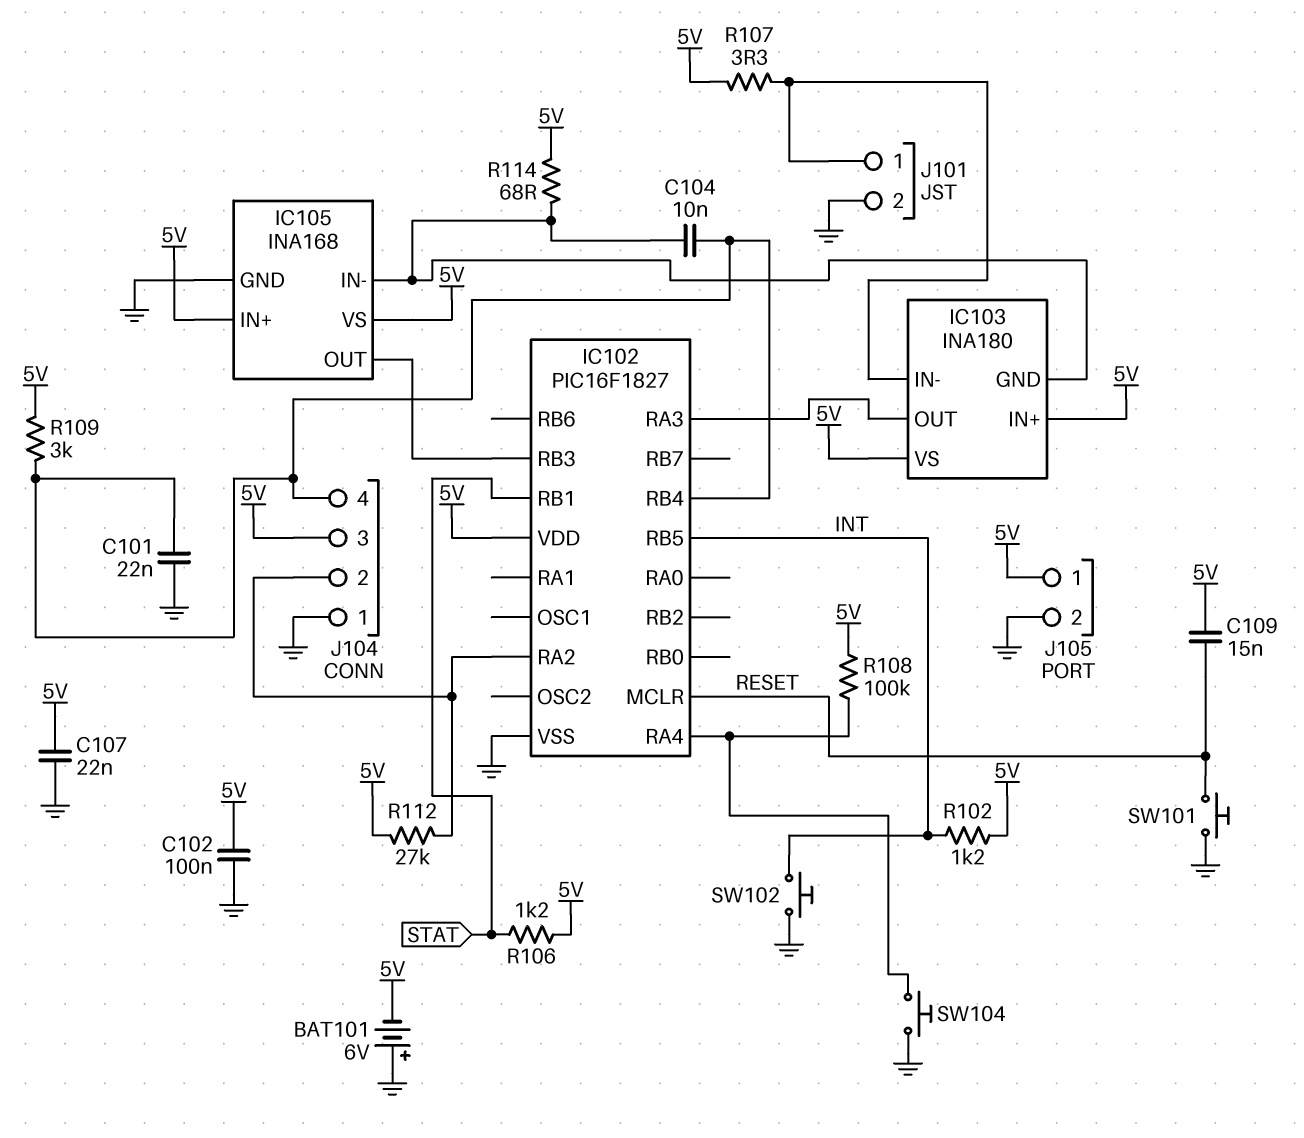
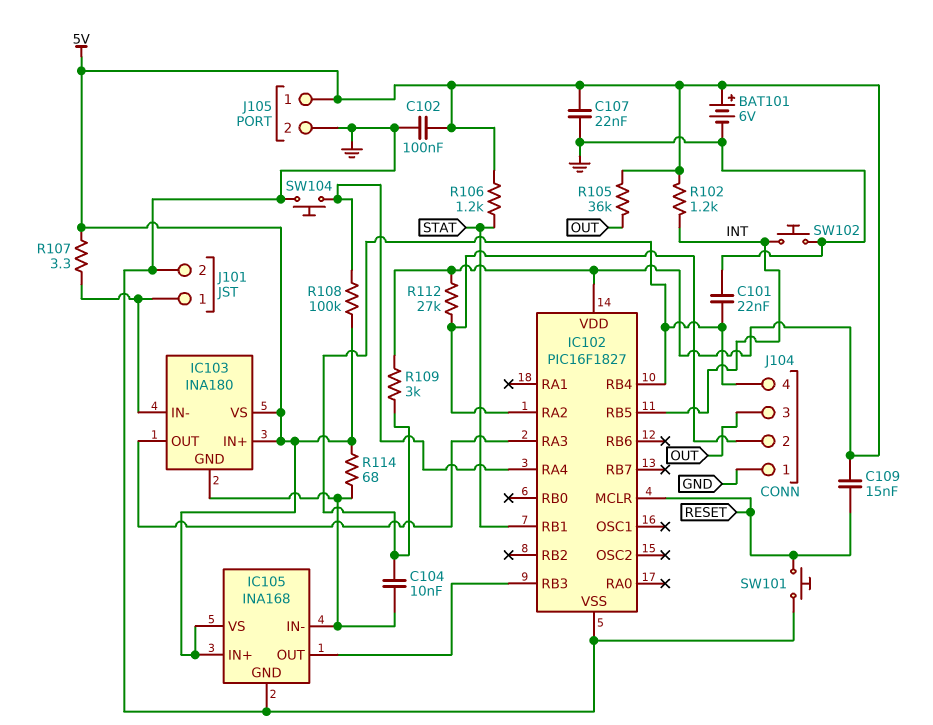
BAT101: 6V (plus GND, minus 5V) -> 6V (plus 5V, minus GND)
J104 pin 3: 5V -> OUT
R105: none -> 36k (5V, OUT)

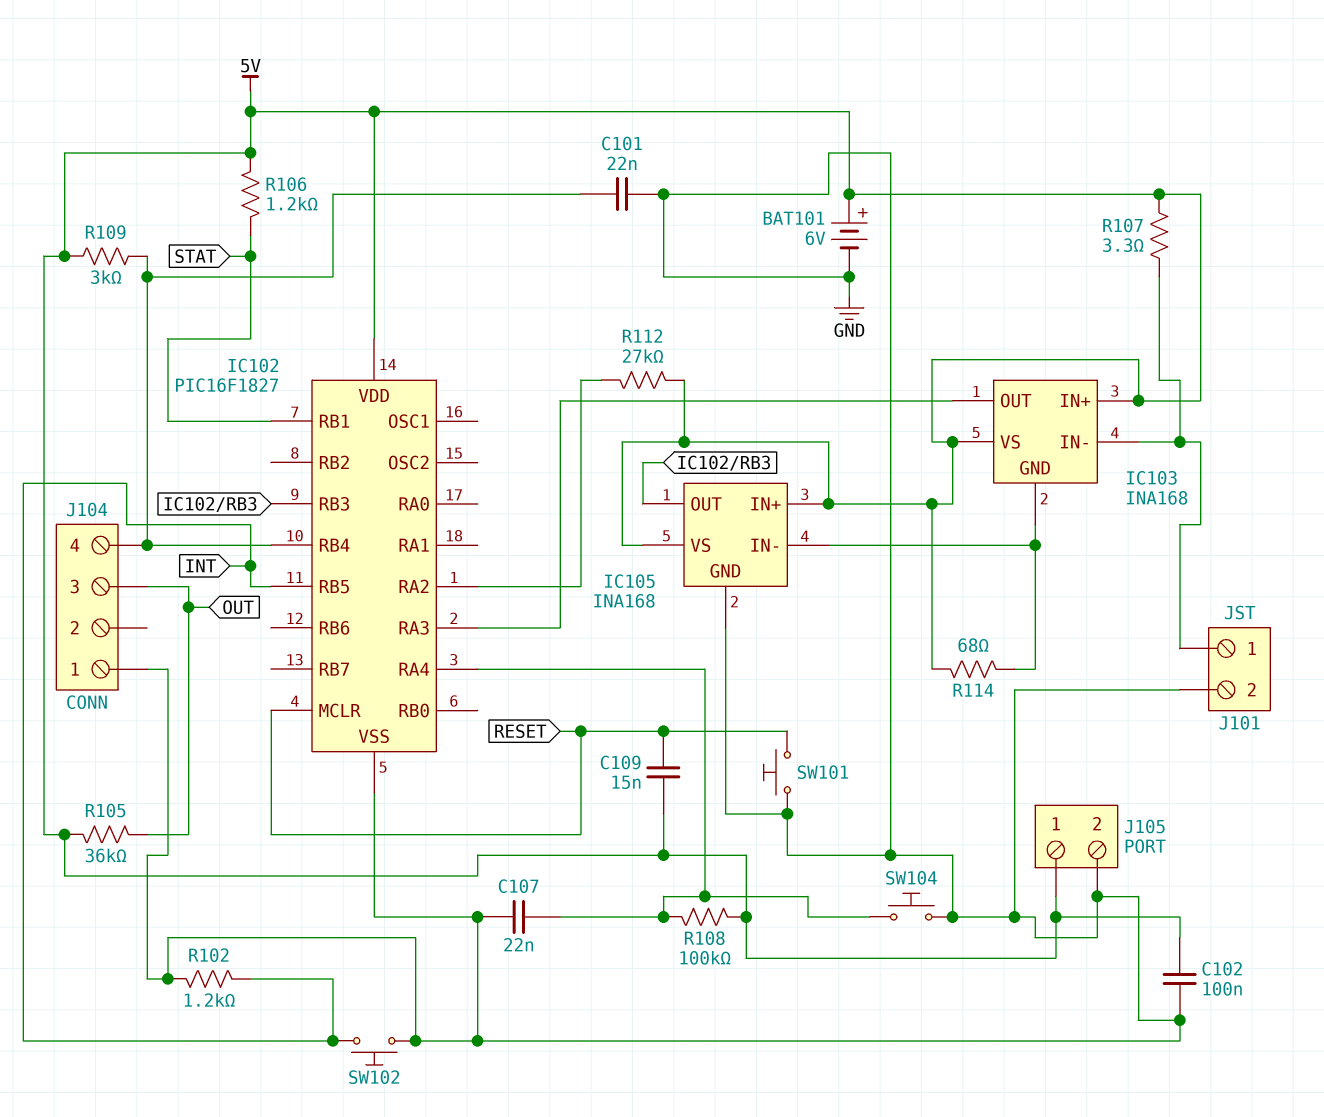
C104: 10nF (IC102/RB4, IC103/GND) -> none
C107: 22nF (5V, GND) -> 22nF (GND, IC102/RA4)
IC103: INA180 -> INA168
J104 pin 2: IC102/RA2 -> none
R102: 1.2k (5V, INT) -> 1.2k (GND, INT)

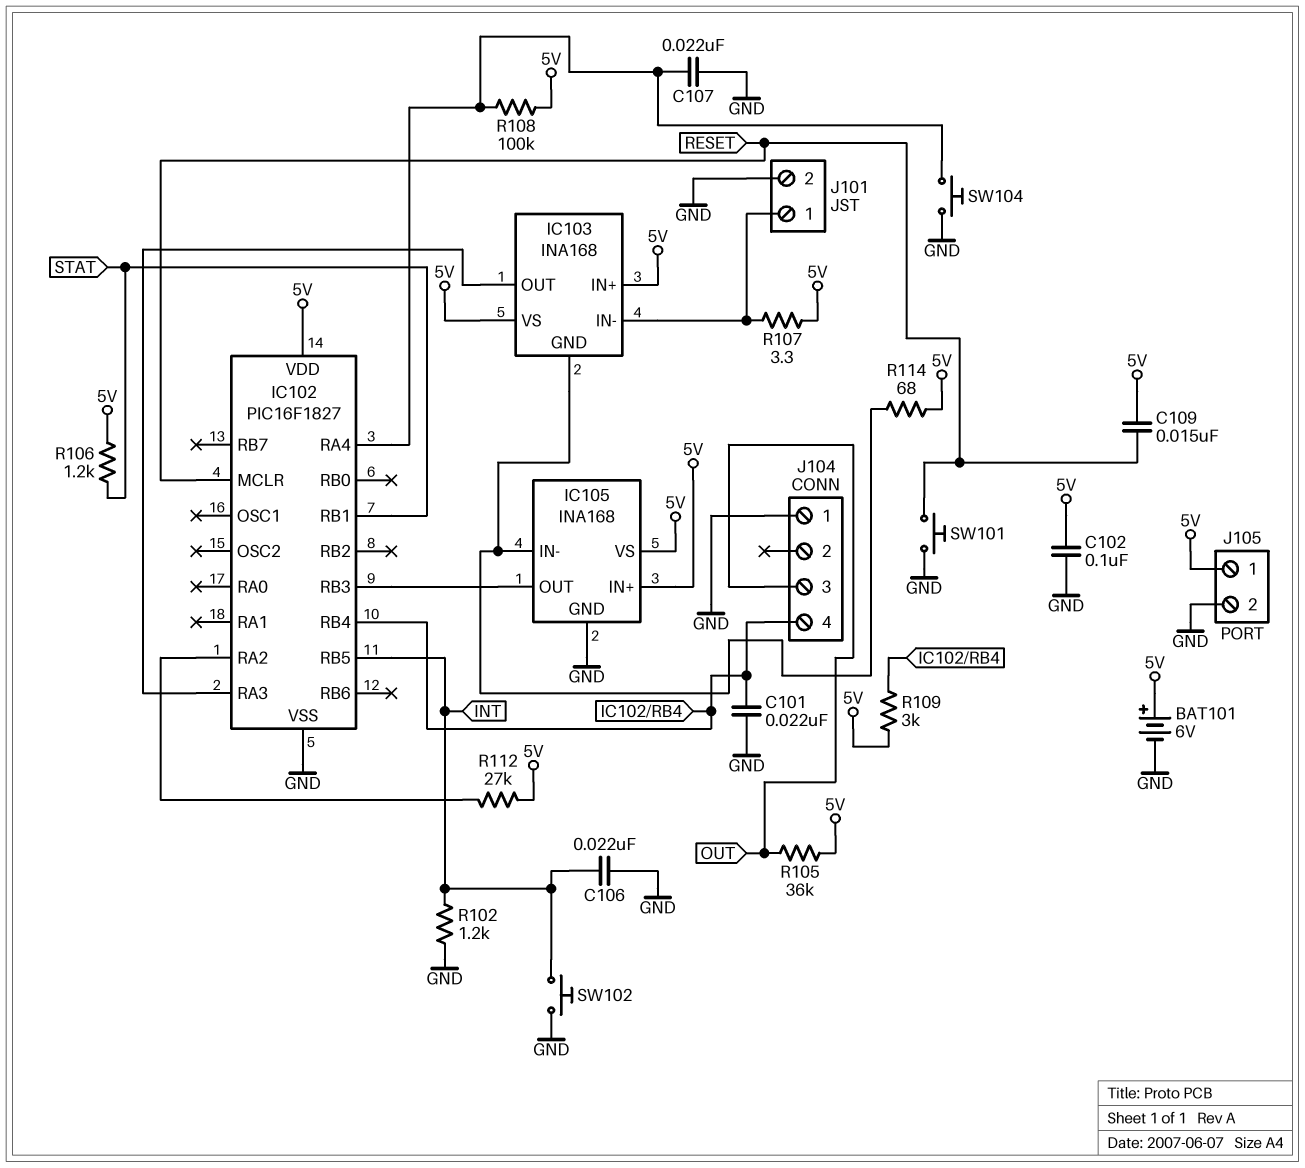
C106: none -> 22nF (GND, INT)

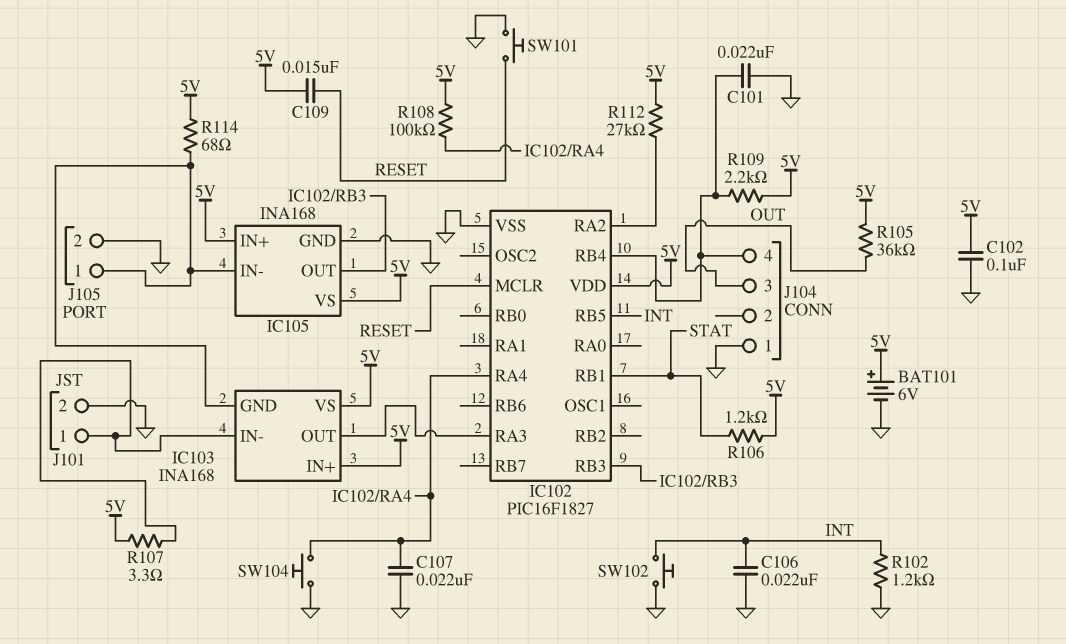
J105 pin 1: 5V -> IC103/GND
R109: 3k (5V, IC102/RB4) -> 2.2k (5V, IC102/RB4)

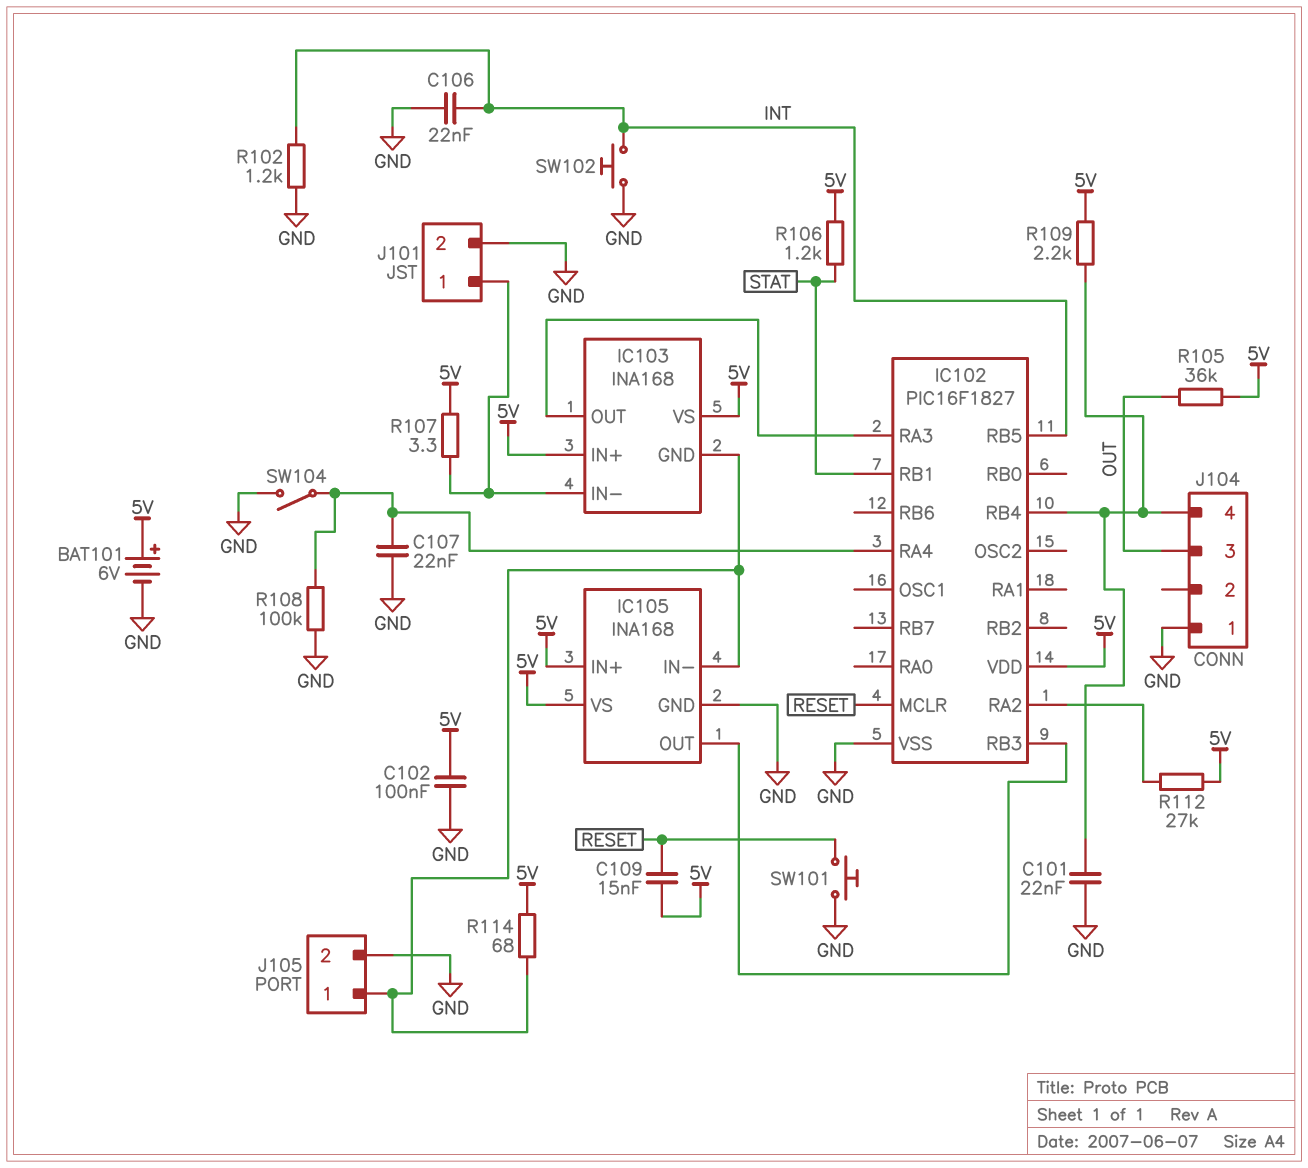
R108: 100k (5V, IC102/RA4) -> 100k (GND, IC102/RA4)
SW104: button (GND, IC102/RA4) -> switch (GND, IC102/RA4)

